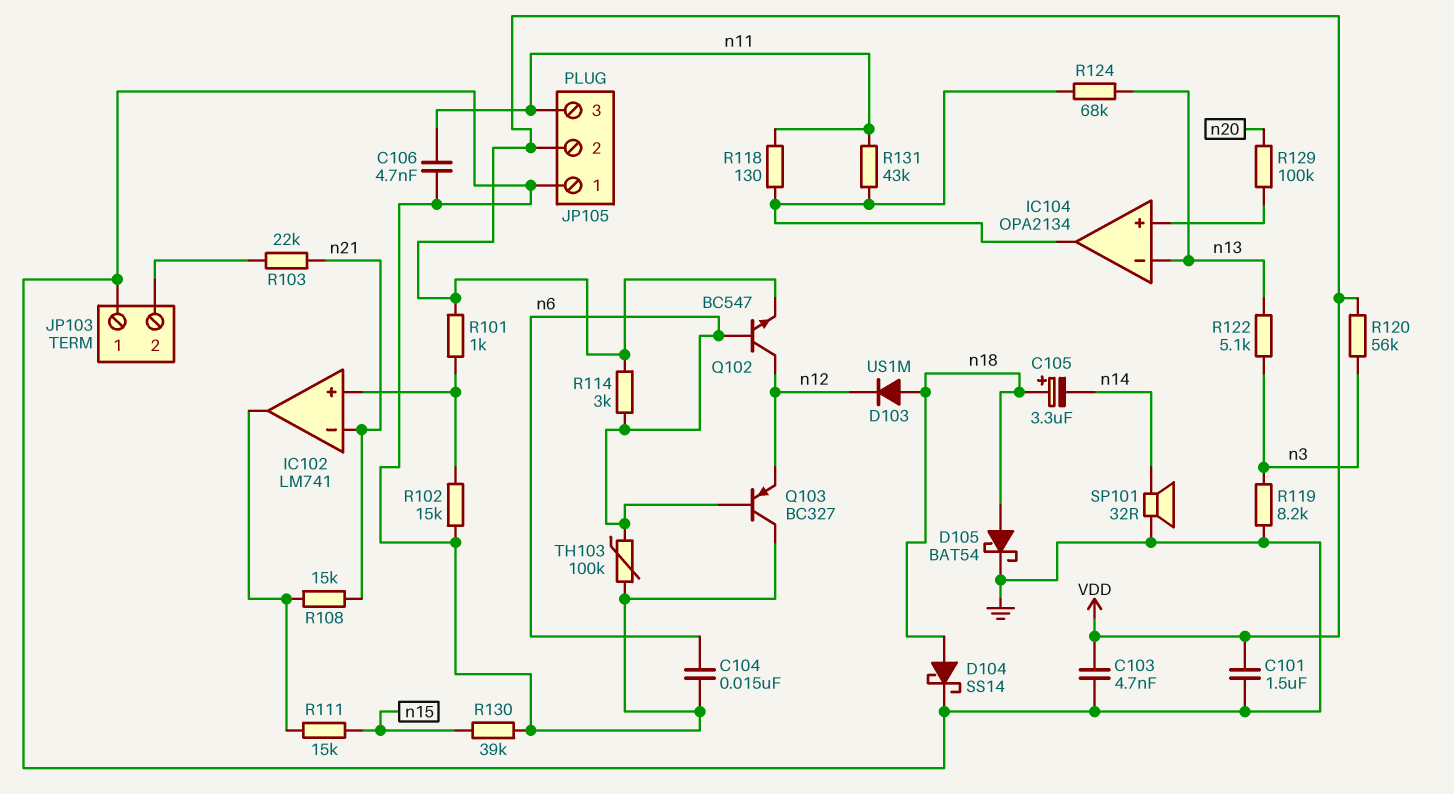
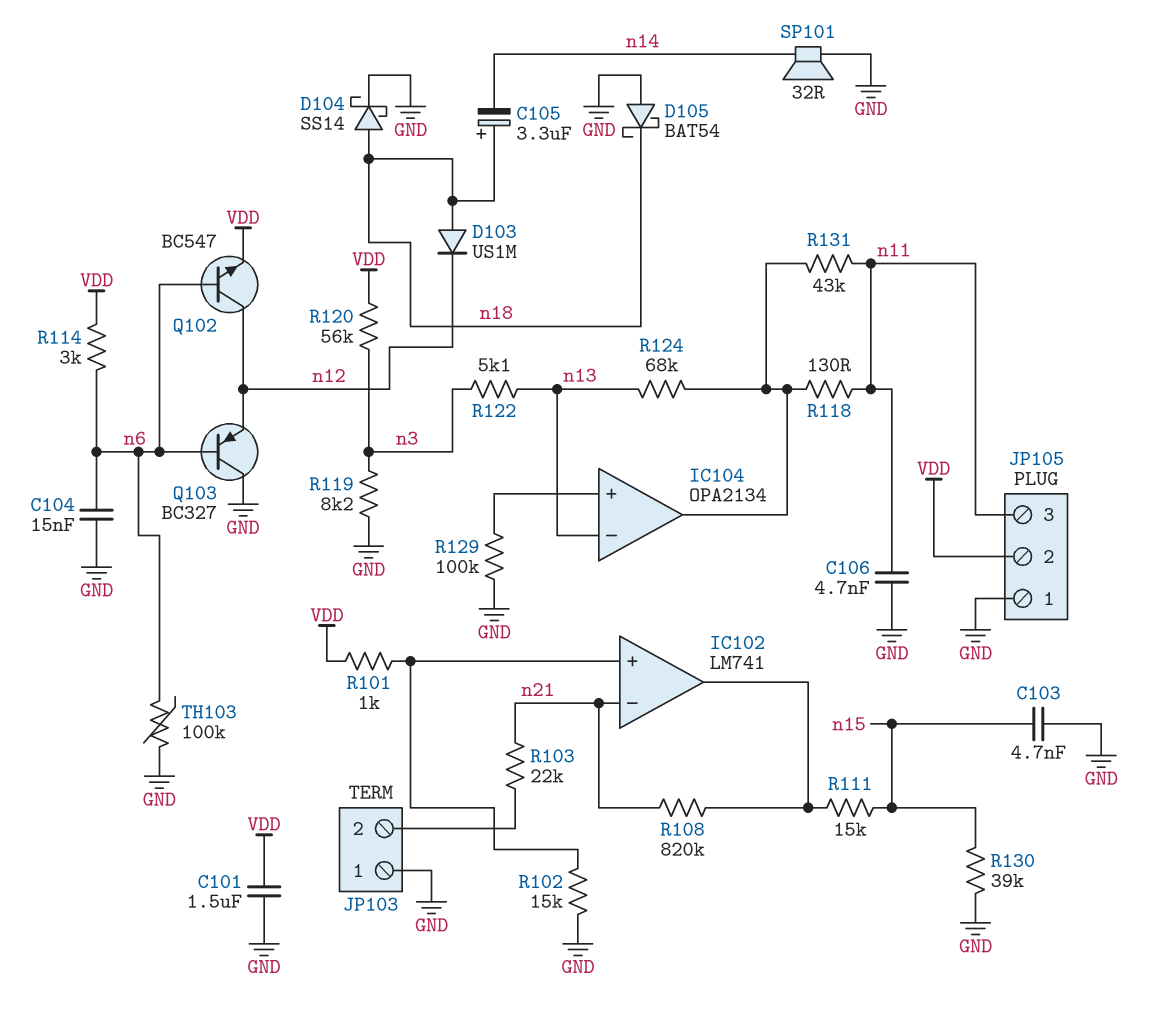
C103: 4.7nF (GND, VDD) -> 4.7nF (GND, n15)
D105: schottky BAT54 (A n18, K GND) -> schottky BAT54 (A GND, K n18)
R108: 15k (IC102/out, n21) -> 820k (IC102/out, n21)
R129: 100k (IC104/in+, n20) -> 100k (GND, IC104/in+)

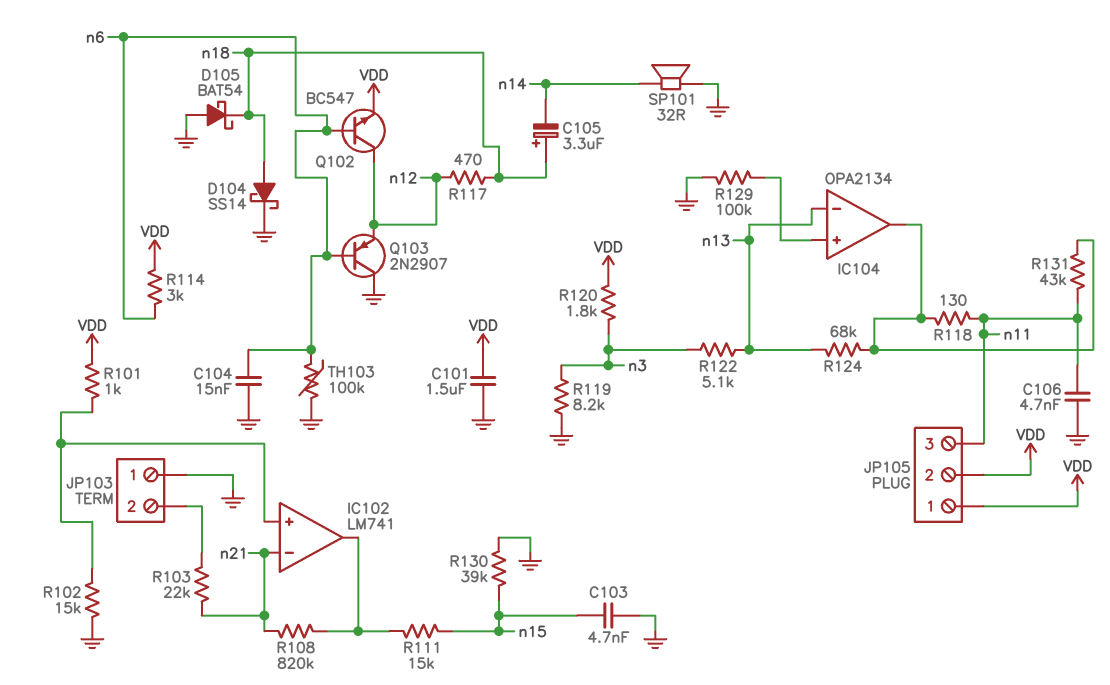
D103: diode US1M (A n18, K n12) -> none
JP105 pin 1: GND -> VDD
Q103: PNP BC327 (B n6, C GND, E n12) -> PNP 2N2907 (B n6, C GND, E n12)
R117: none -> 470 (n12, n18)
R120: 56k (VDD, n3) -> 1.8k (VDD, n3)

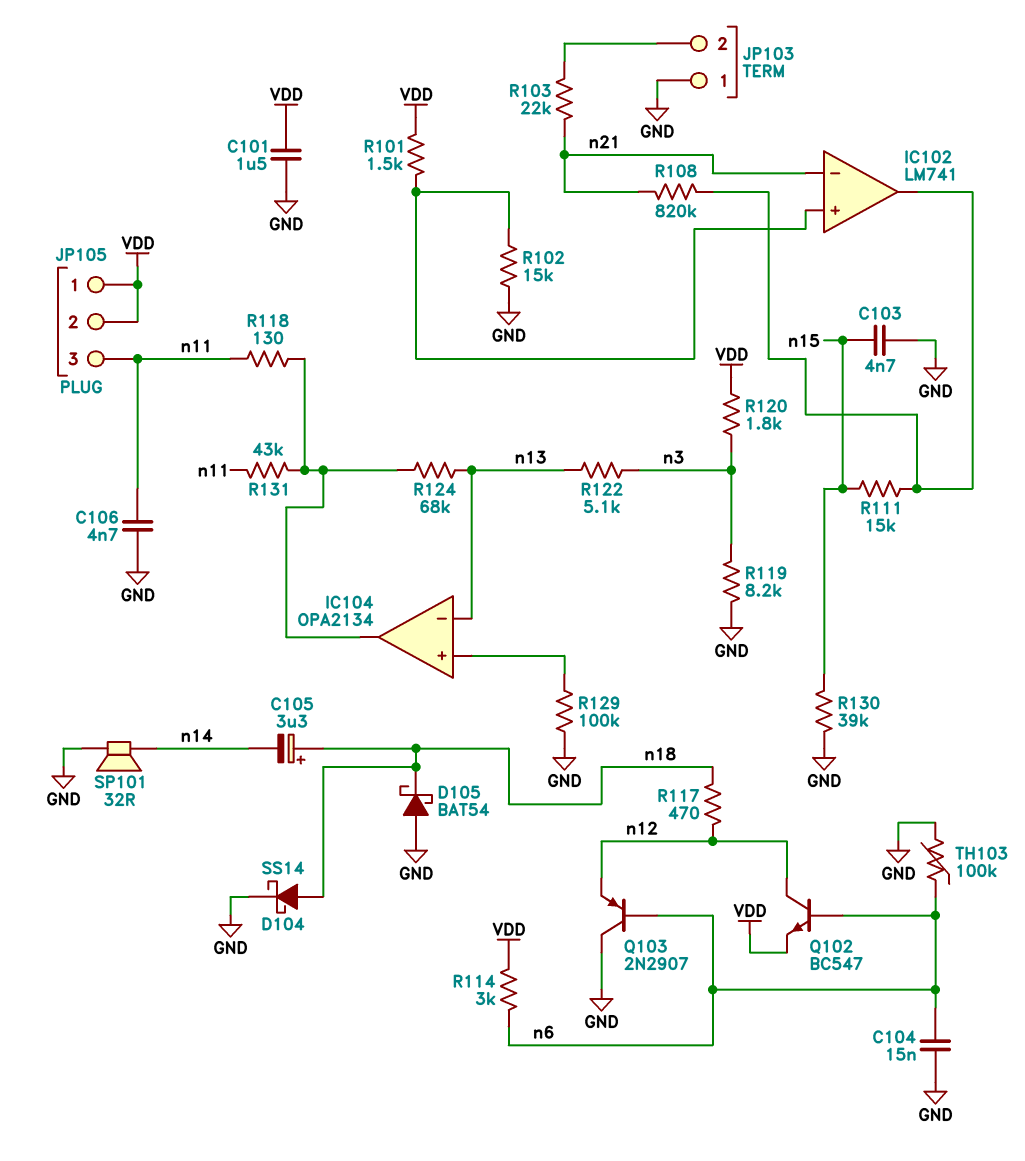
R101: 1k (IC102/in+, VDD) -> 1.5k (IC102/in+, VDD)

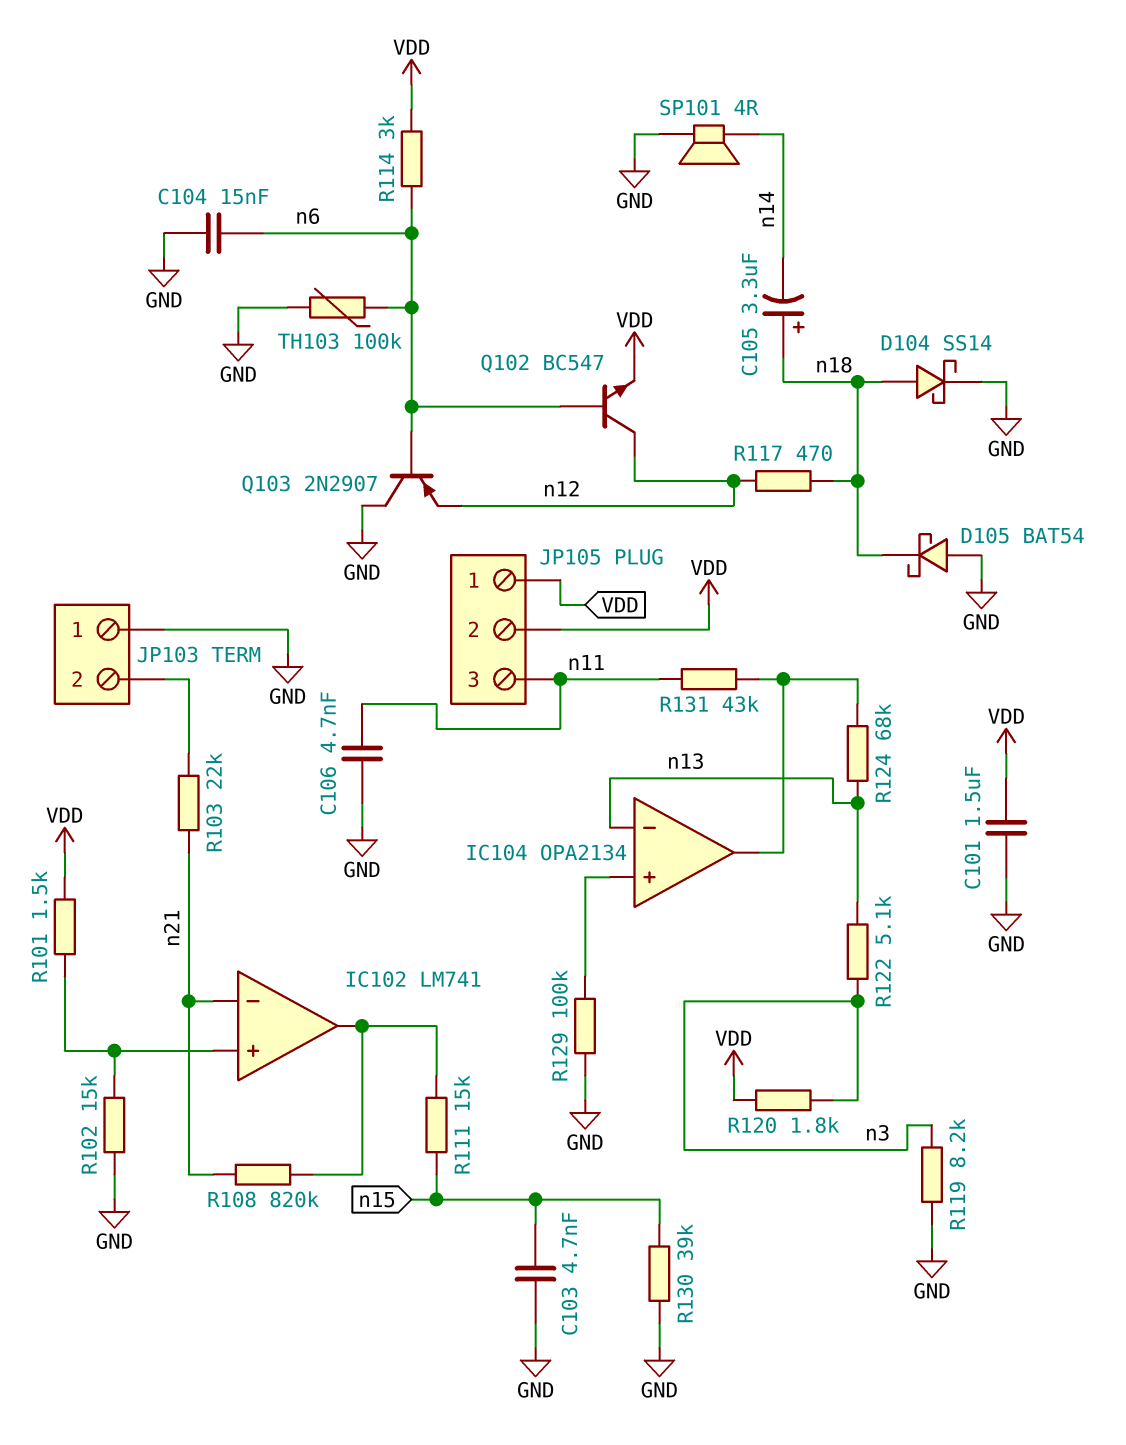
R118: 130 (IC104/out, n11) -> none
SP101: speaker 32R (GND, n14) -> speaker 4R (GND, n14)

